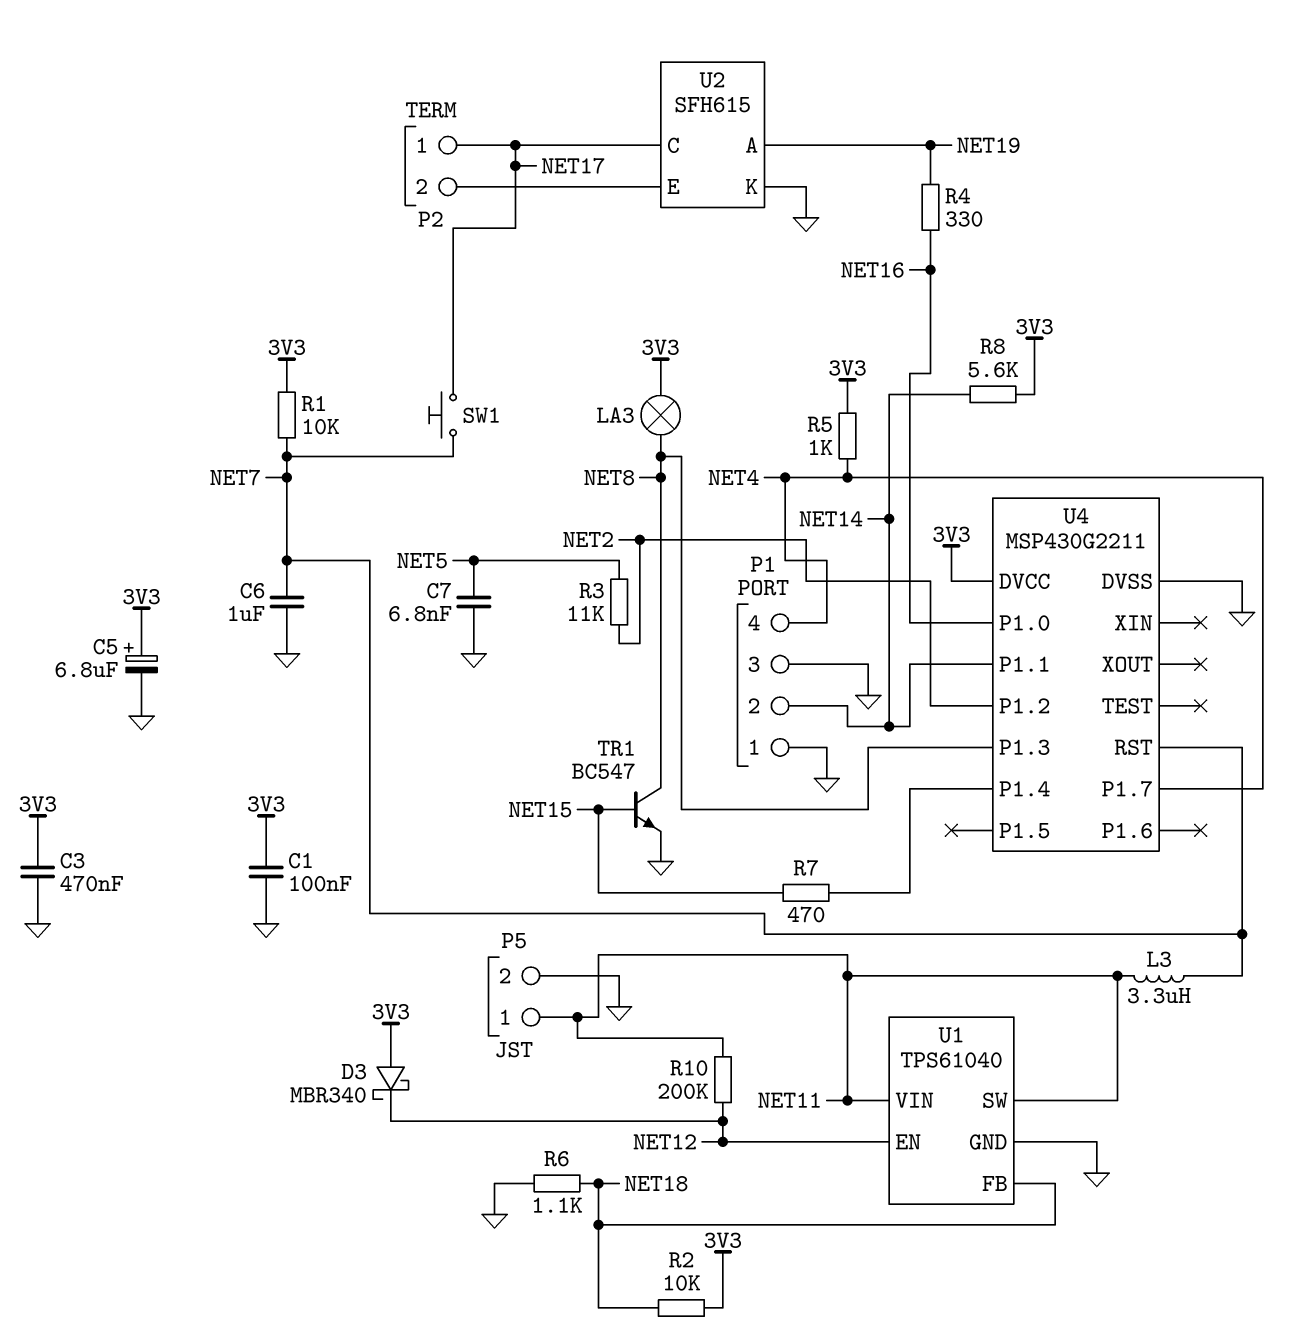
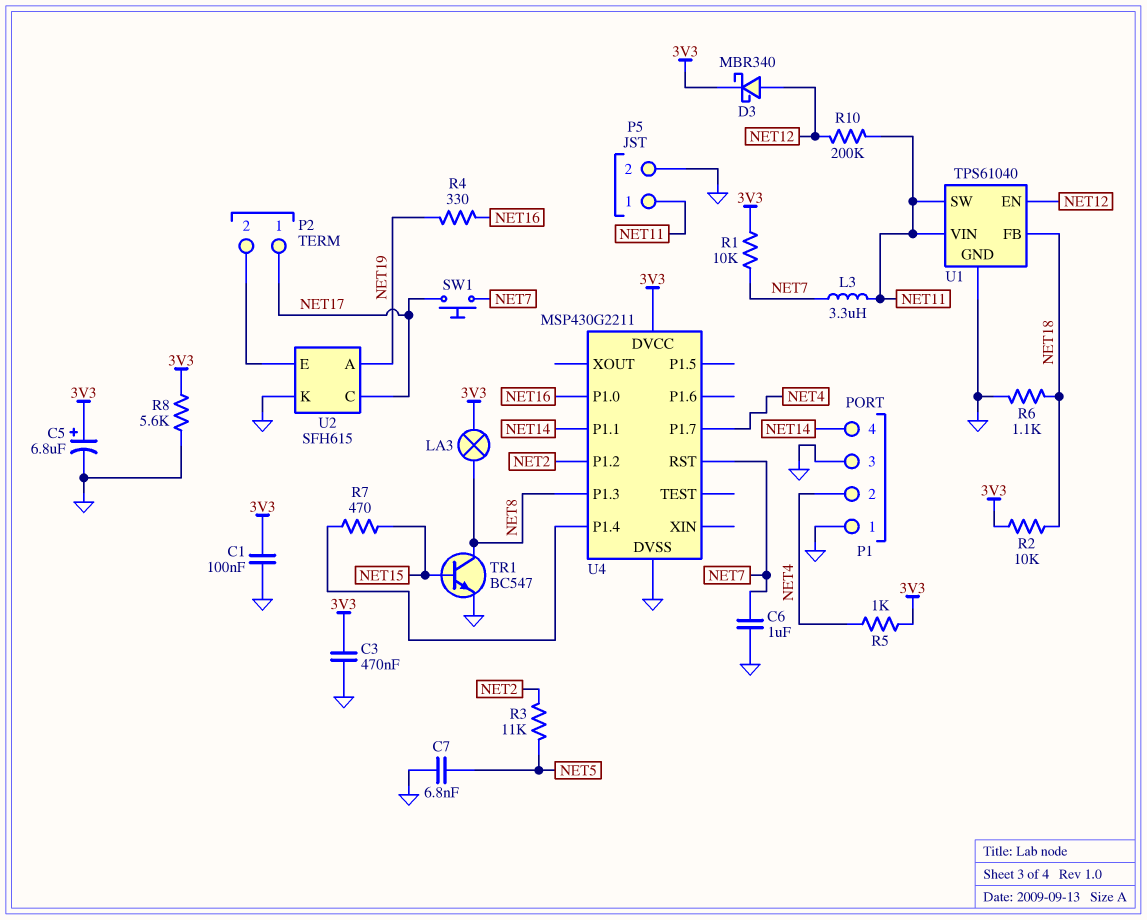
D3: schottky MBR340 (A 3V3, K NET12) -> schottky MBR340 (A NET12, K 3V3)
P1 pin 2: NET14 -> NET4
P1 pin 4: NET4 -> NET14
R8: 5.6k (3V3, NET14) -> 5.6k (3V3, GND)

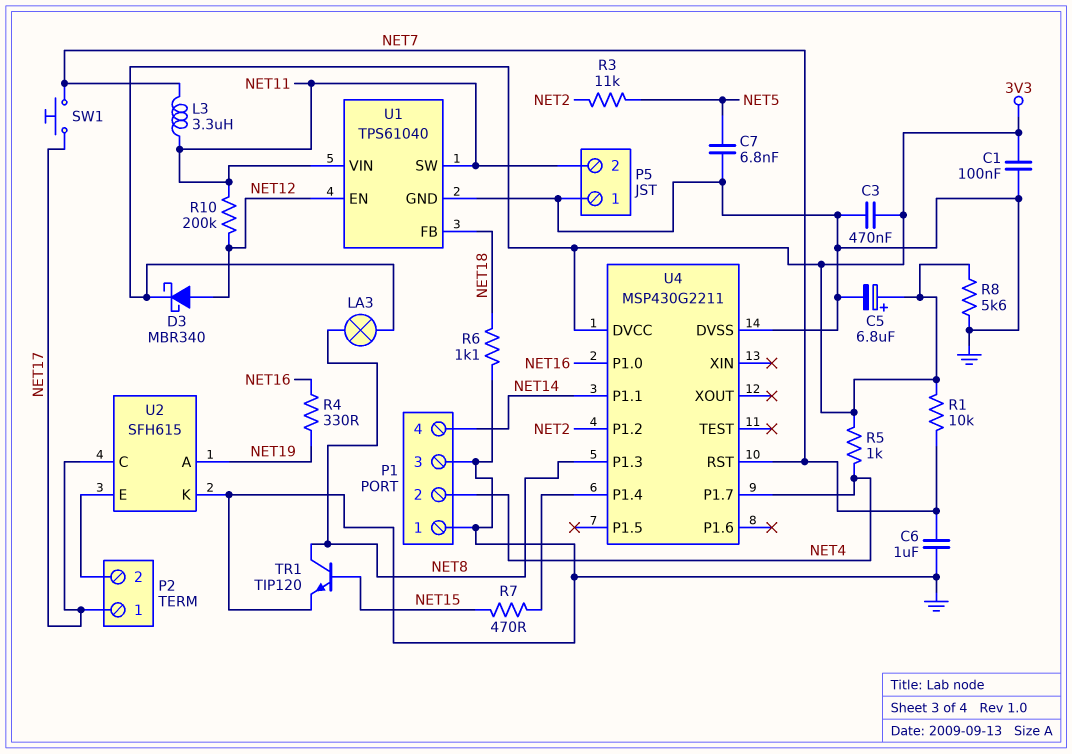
P5 pin 1: NET11 -> GND
P5 pin 2: GND -> NET11
R2: 10k (3V3, NET18) -> none
TR1: NPN BC547 (B NET15, C NET8, E GND) -> NPN TIP120 (B NET15, C NET8, E GND)

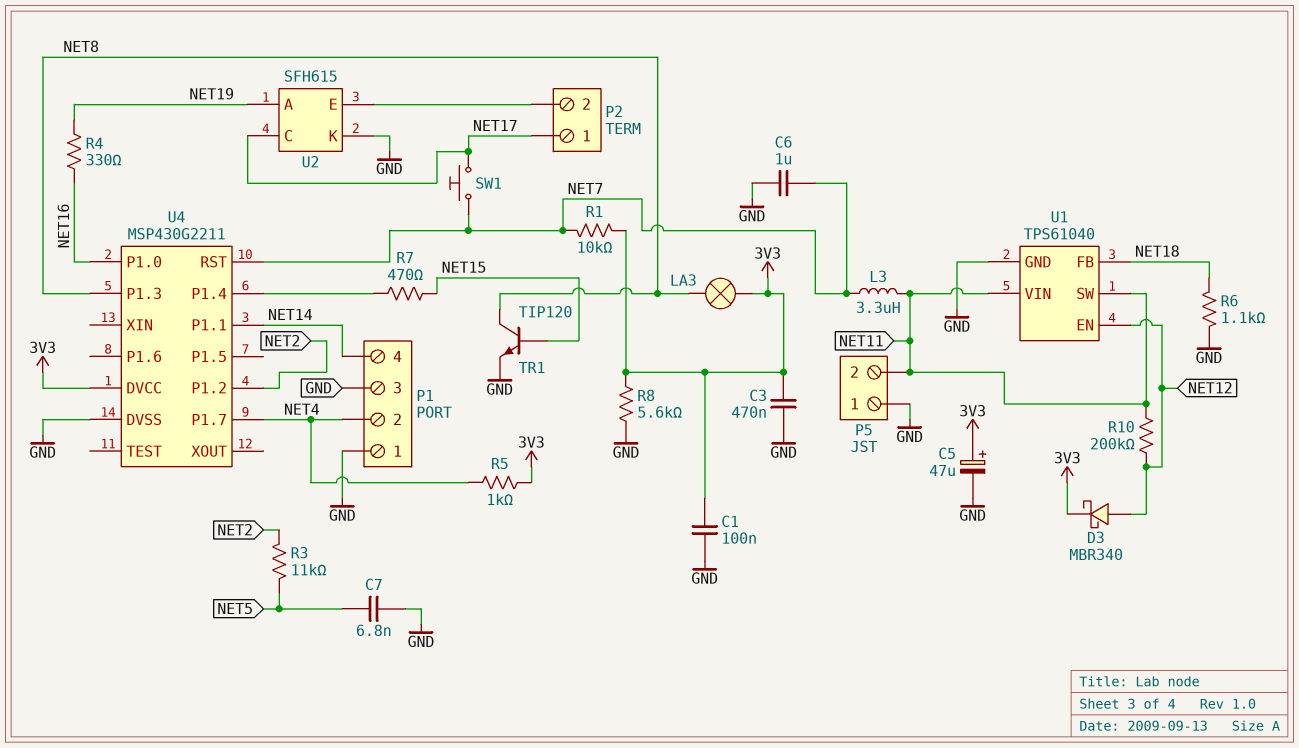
C5: 6.8uF (plus 3V3, minus GND) -> 47uF (plus 3V3, minus GND)

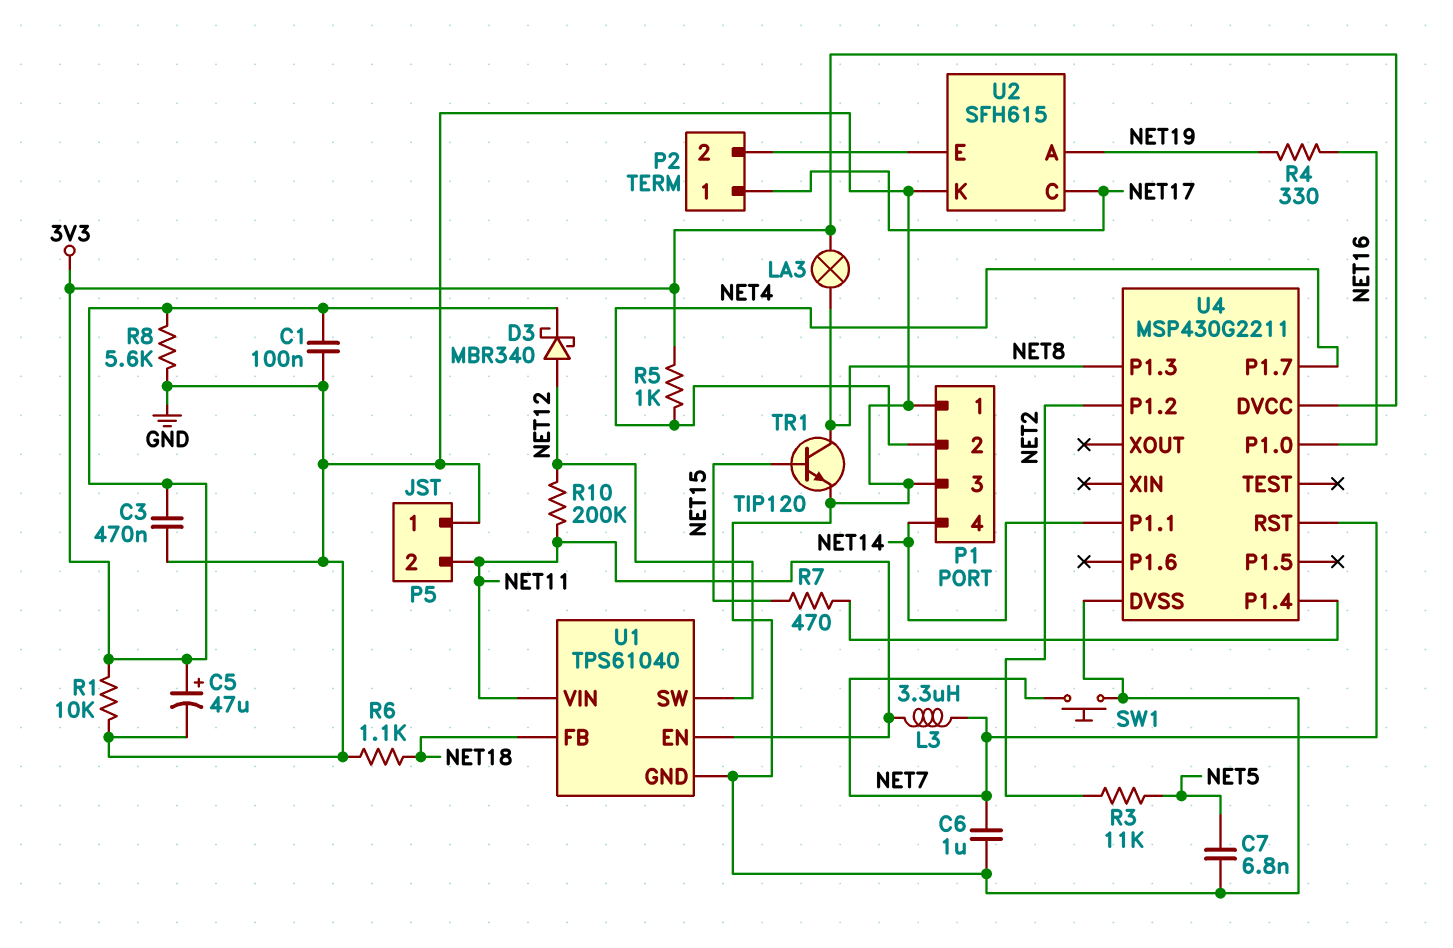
R1: 10k (3V3, NET7) -> 10k (3V3, GND)
SW1: button (NET7, NET17) -> button (GND, NET7)
U1 pin EN: NET12 -> NET11
U1 pin SW: NET11 -> NET12

